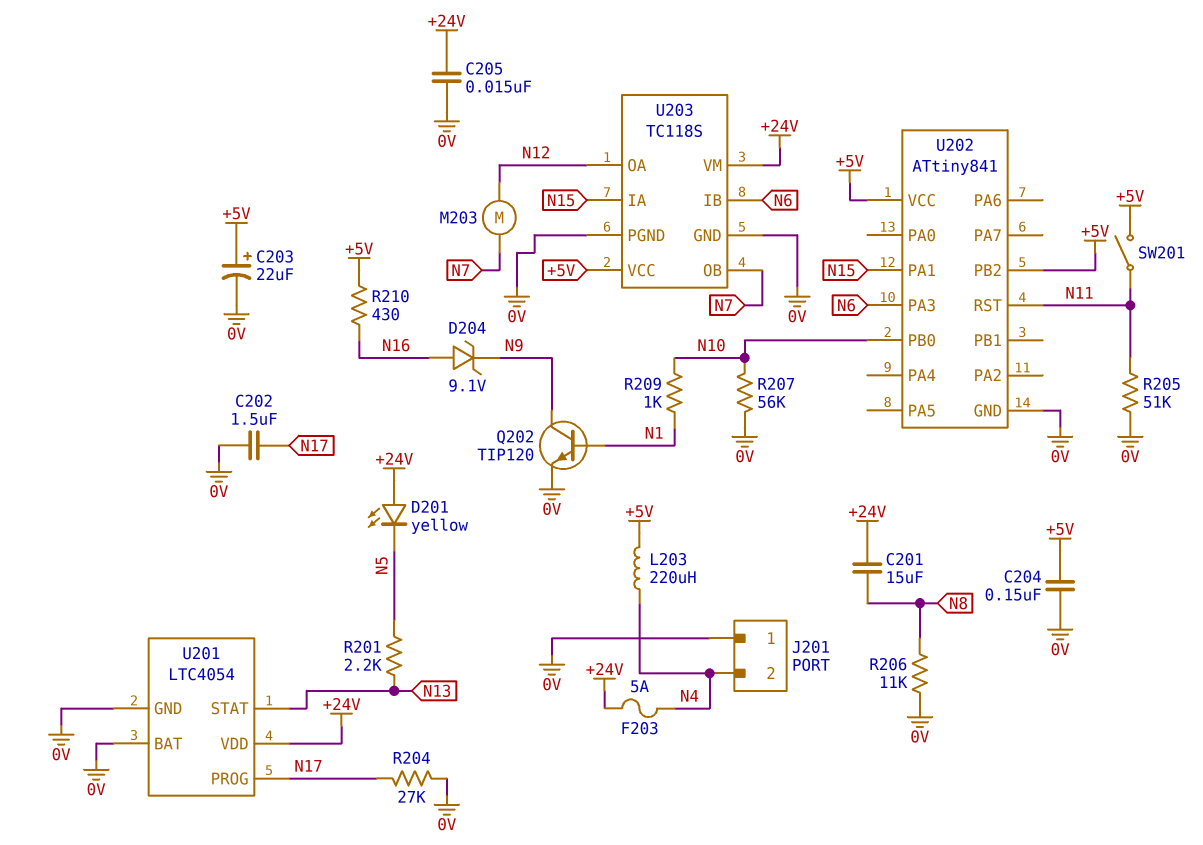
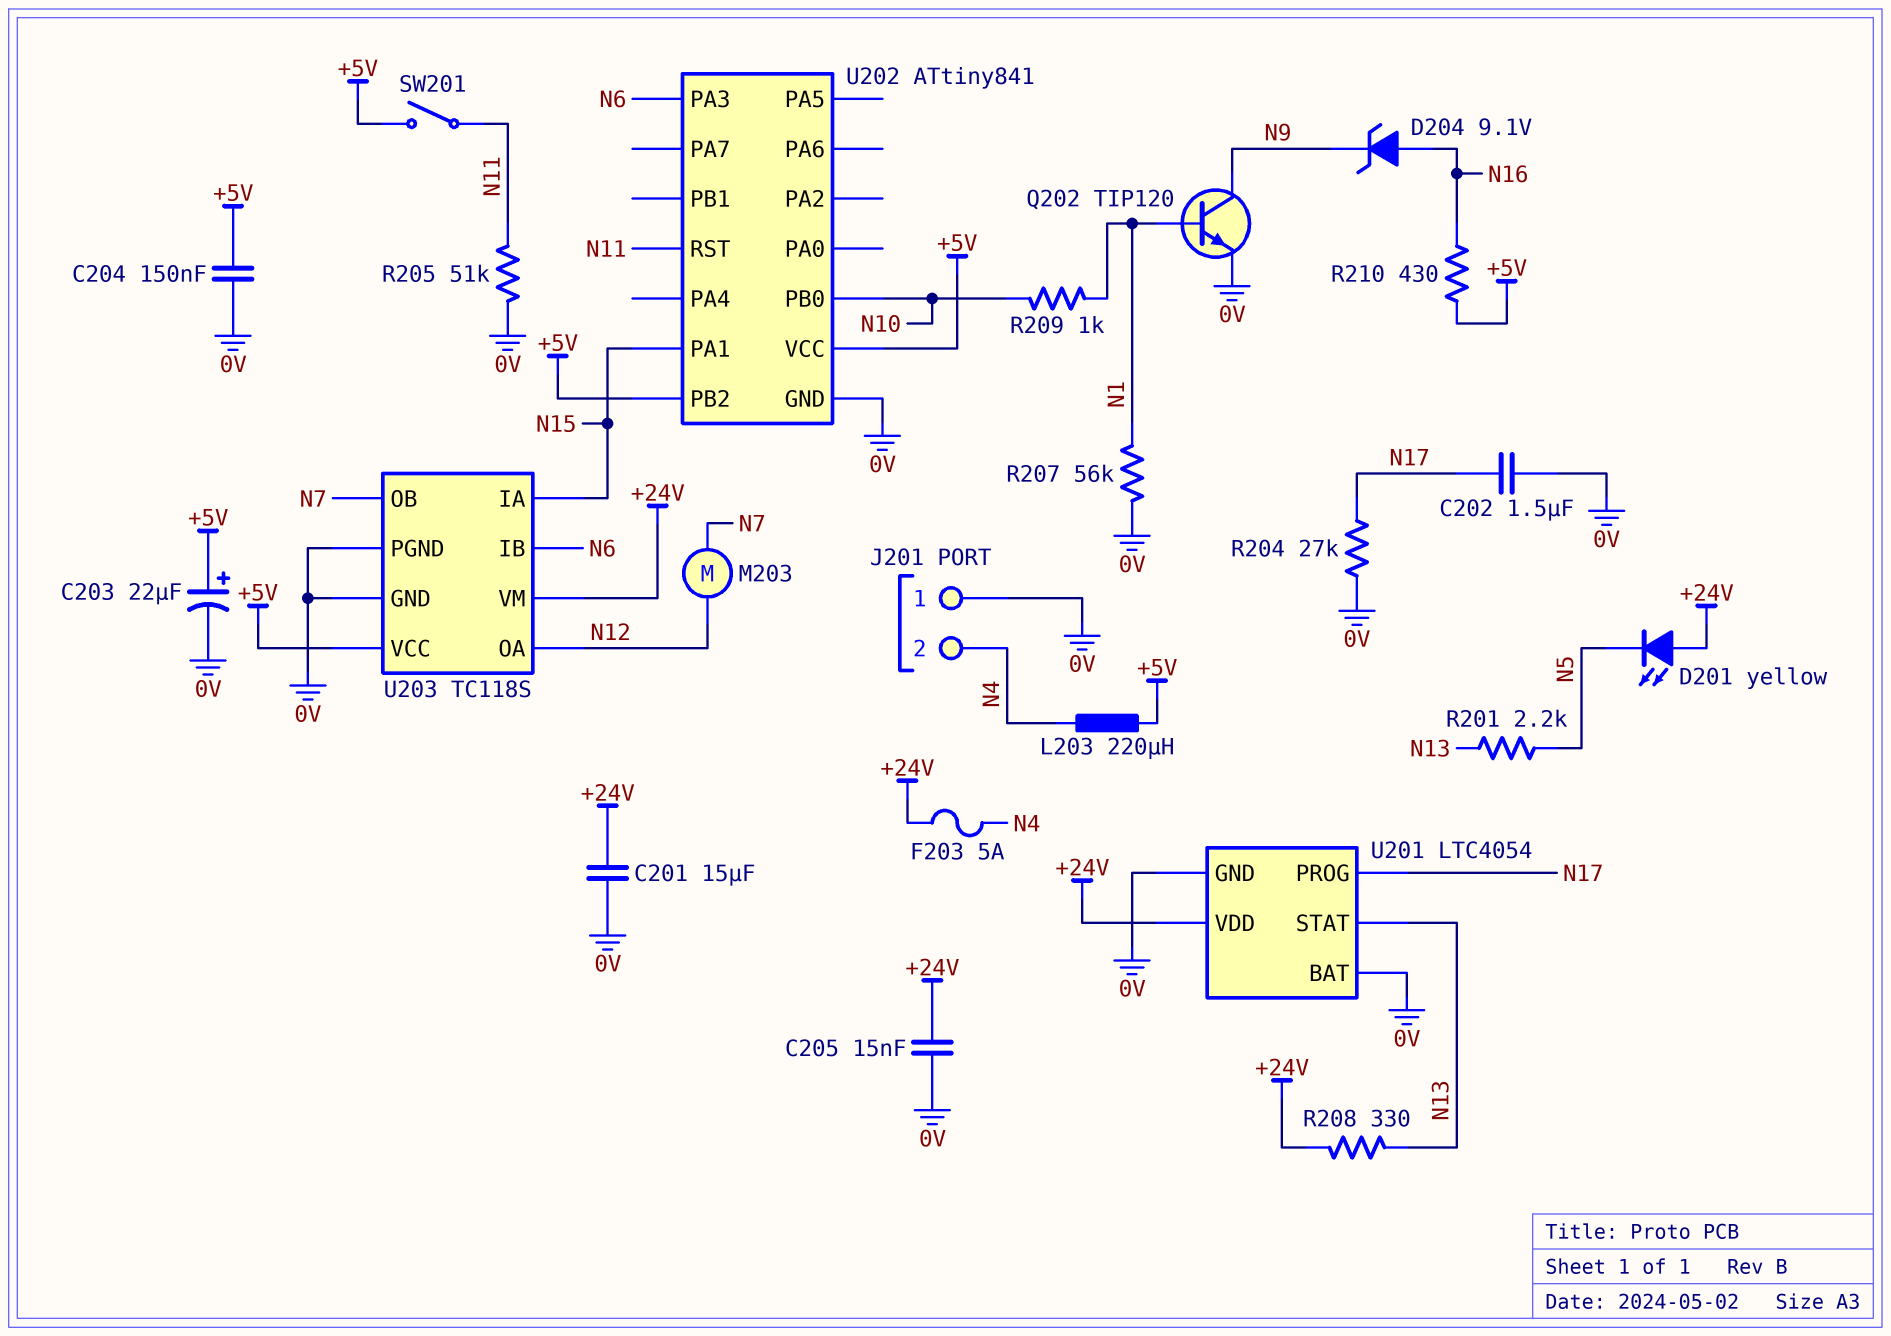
C201: 15uF (+24V, N8) -> 15uF (+24V, 0V)
R206: 11k (0V, N8) -> none
R207: 56k (0V, N10) -> 56k (0V, N1)
R208: none -> 330 (+24V, N13)

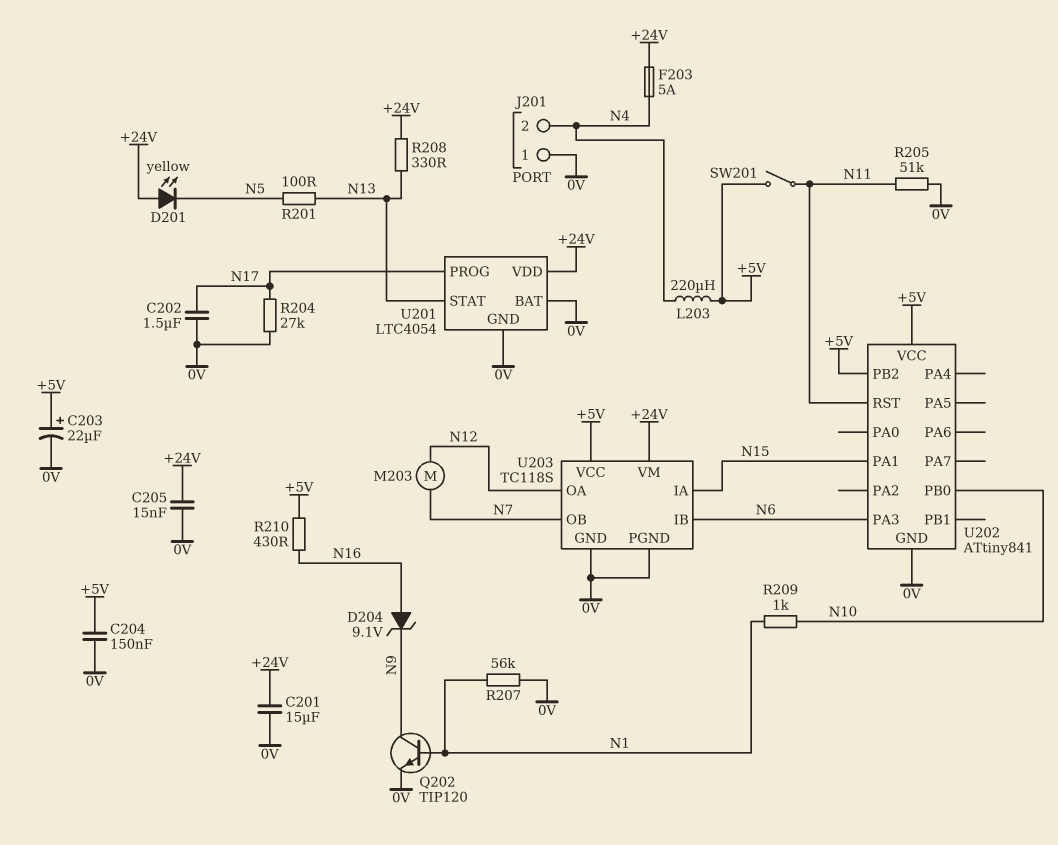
R201: 2.2k (N5, N13) -> 100 (N5, N13)

